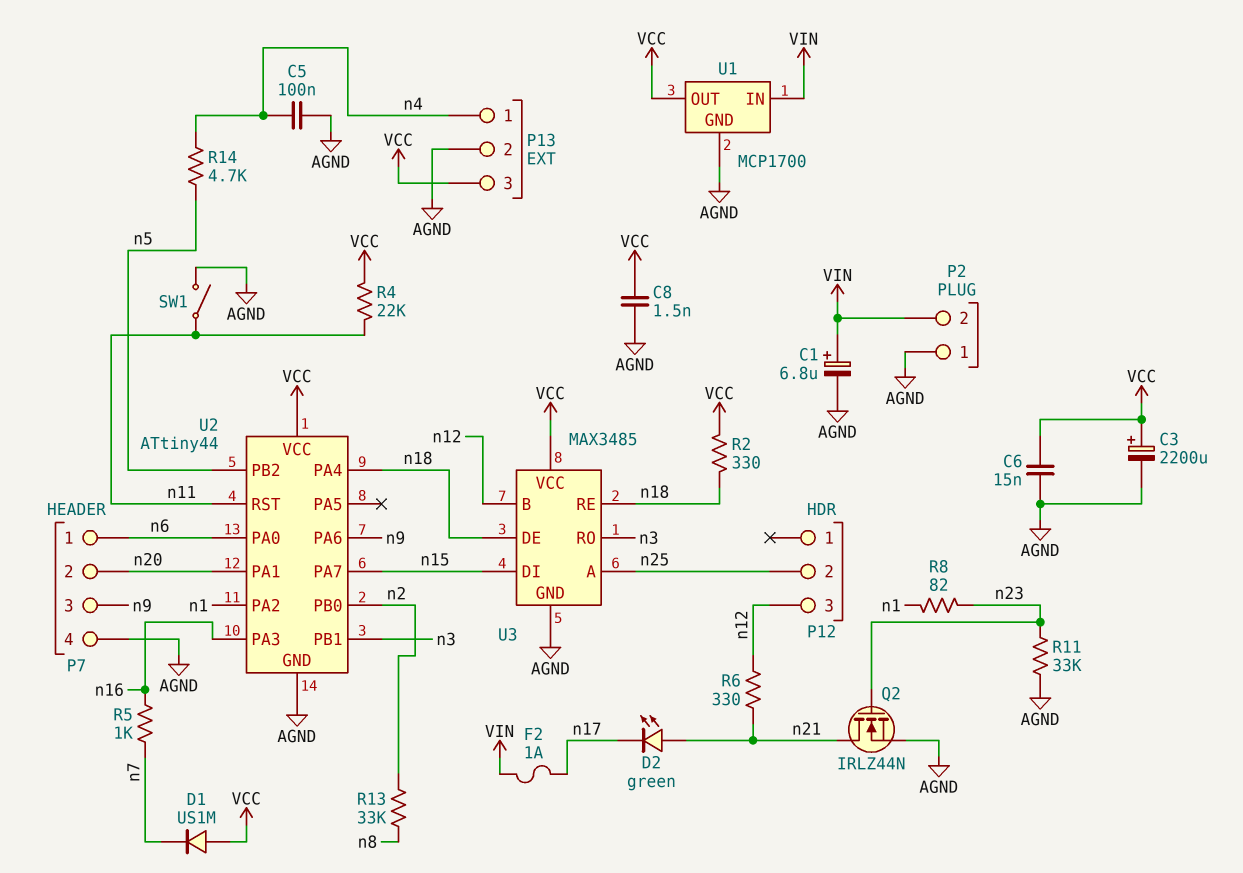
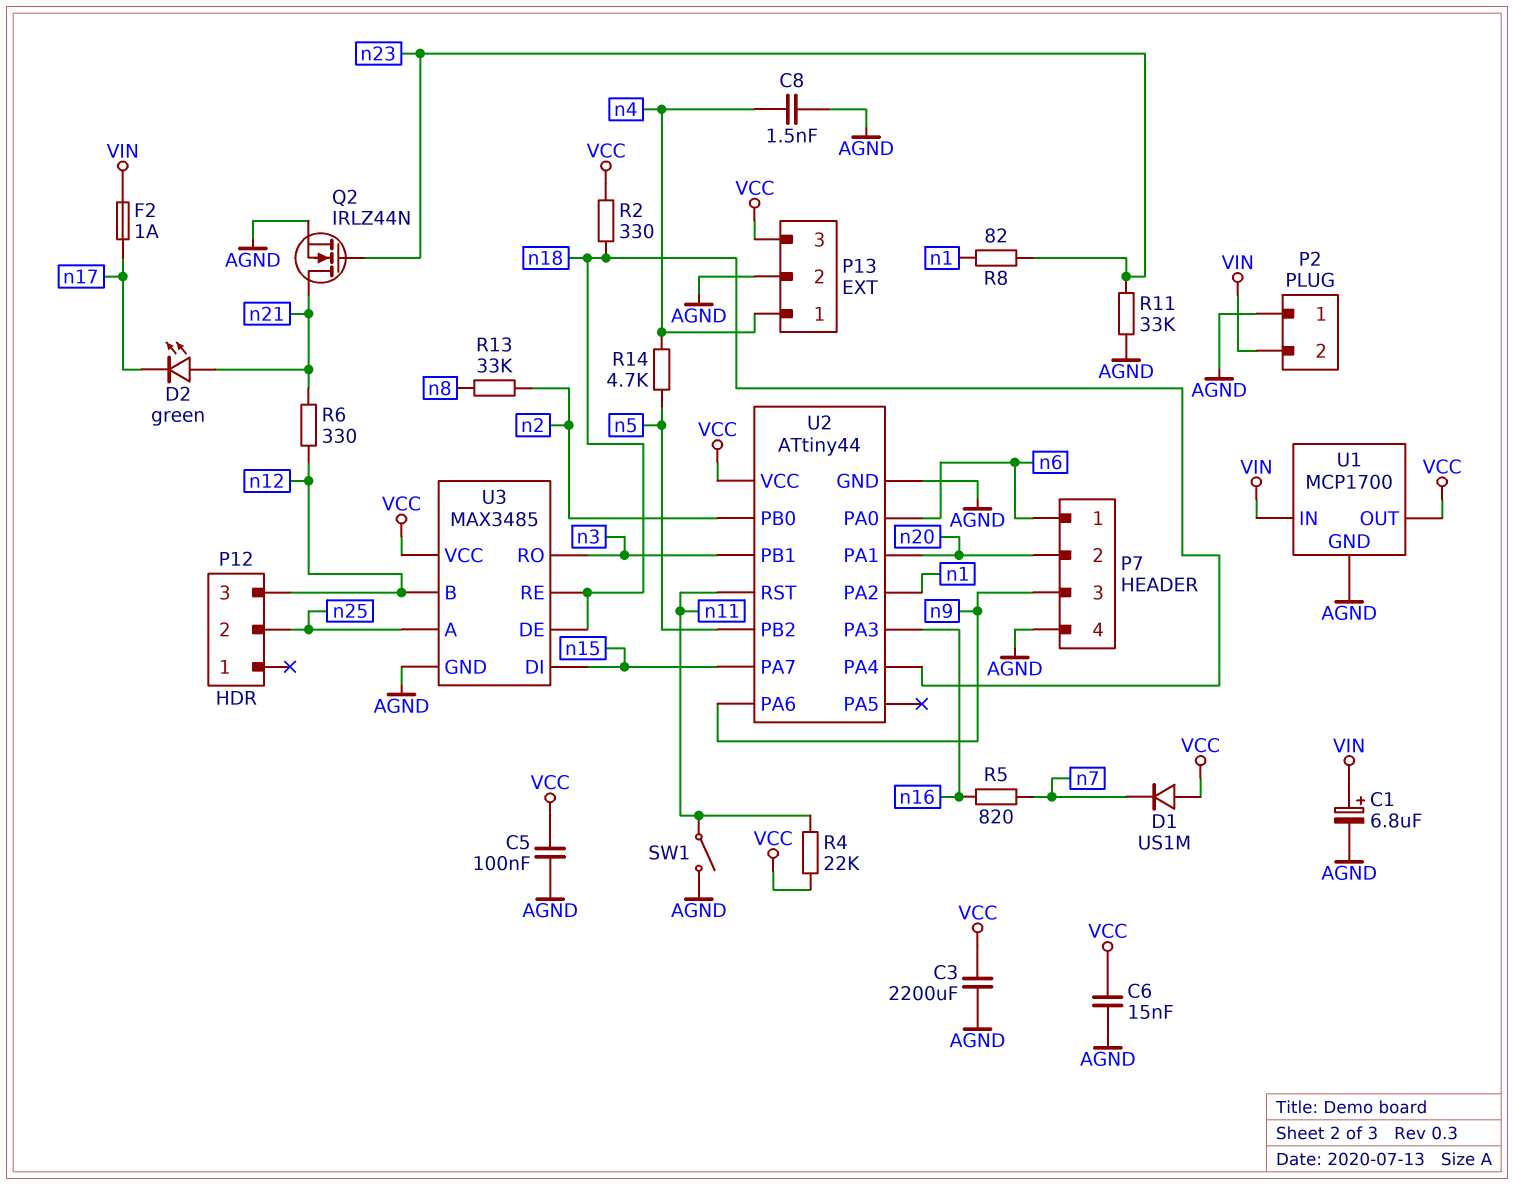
C3: 2200uF (plus VCC, minus AGND) -> 2200uF (AGND, VCC)
C5: 100nF (AGND, n4) -> 100nF (AGND, VCC)
C8: 1.5nF (AGND, VCC) -> 1.5nF (AGND, n4)
R5: 1k (n7, n16) -> 820 (n7, n16)

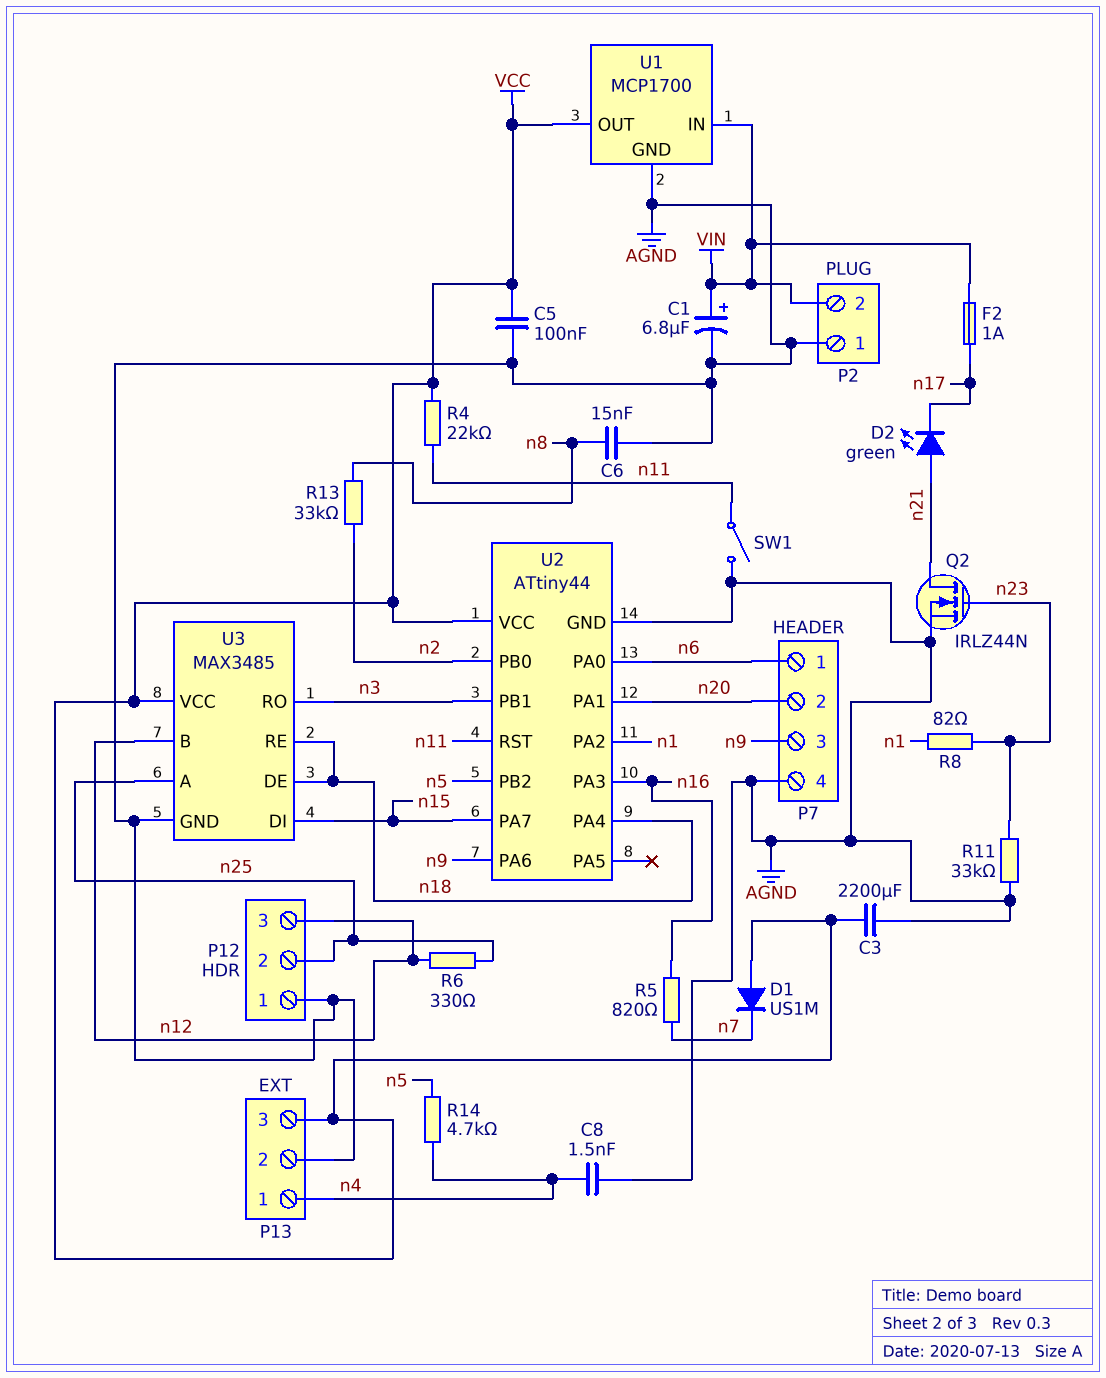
C6: 15nF (AGND, VCC) -> 15nF (AGND, n8)
P12 pin 1: none -> AGND
R2: 330 (VCC, n18) -> none
R6: 330 (n12, n21) -> 330 (n12, n25)

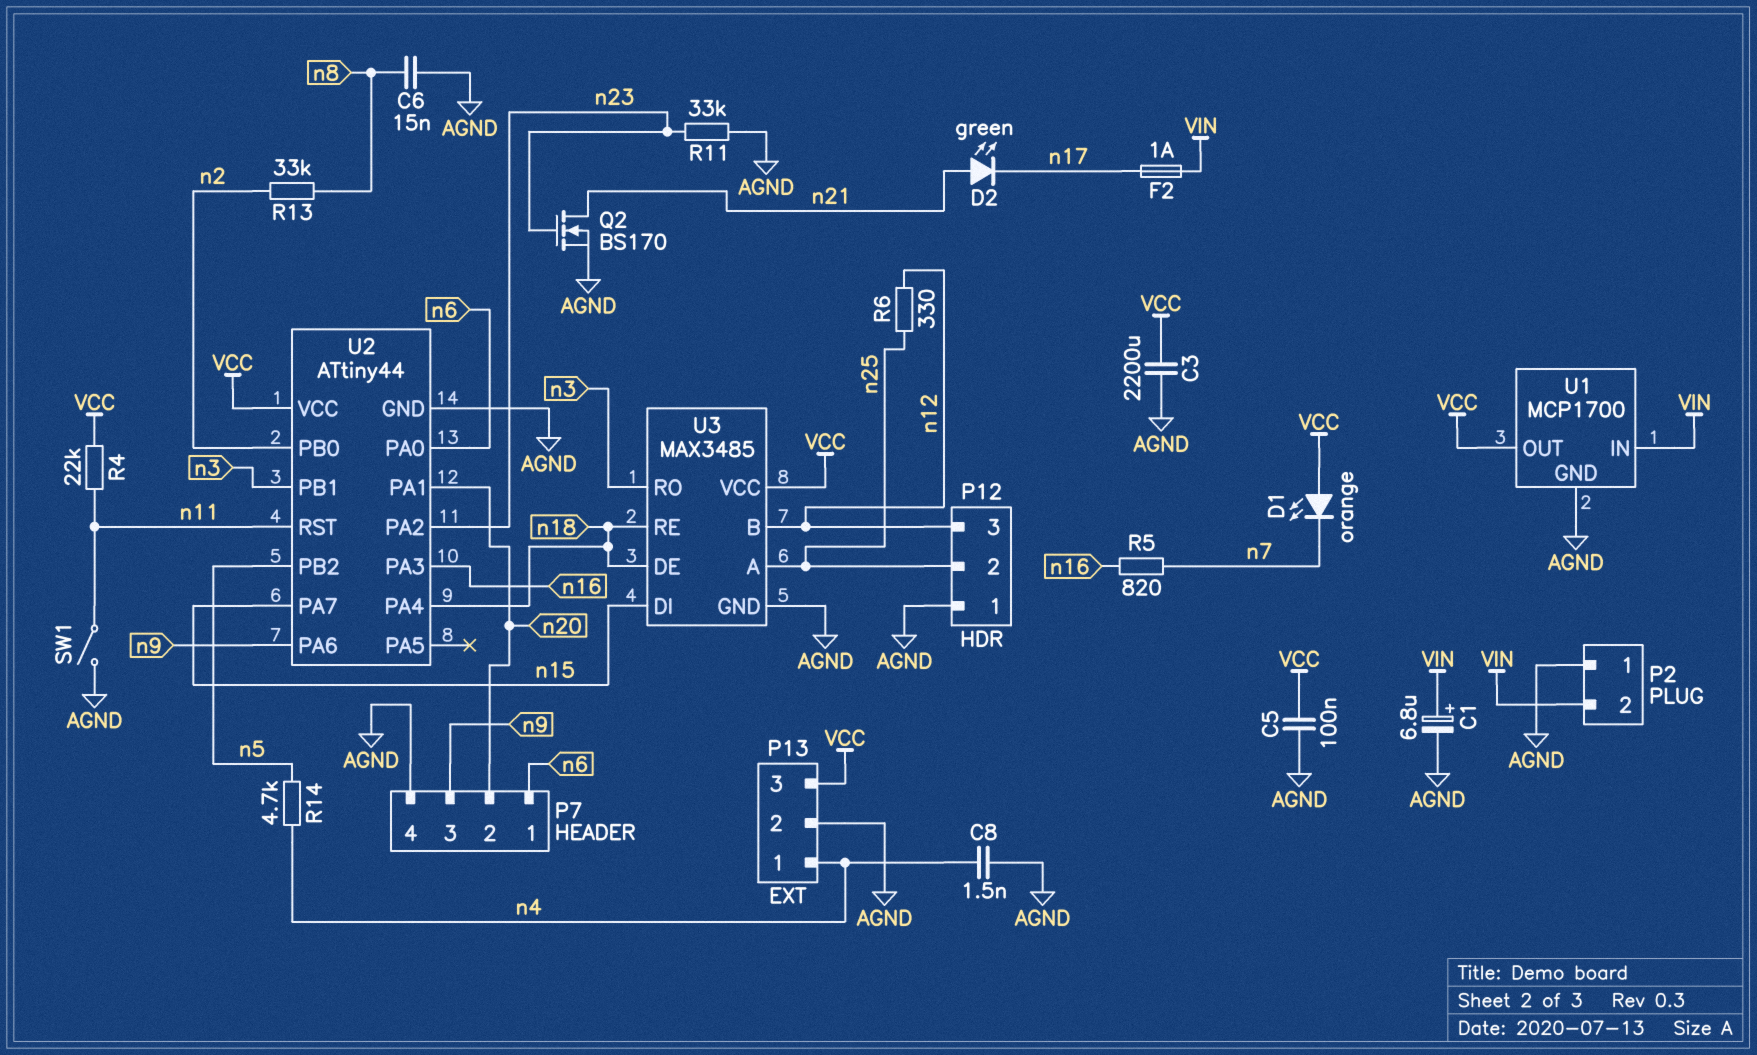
D1: diode US1M (A VCC, K n7) -> LED orange (A VCC, K n7)
Q2: NMOS IRLZ44N (G n23, D n21, S AGND) -> NMOS BS170 (G n23, D n21, S AGND)
R8: 82 (n1, n23) -> none
U2 pin PA2: n1 -> n23

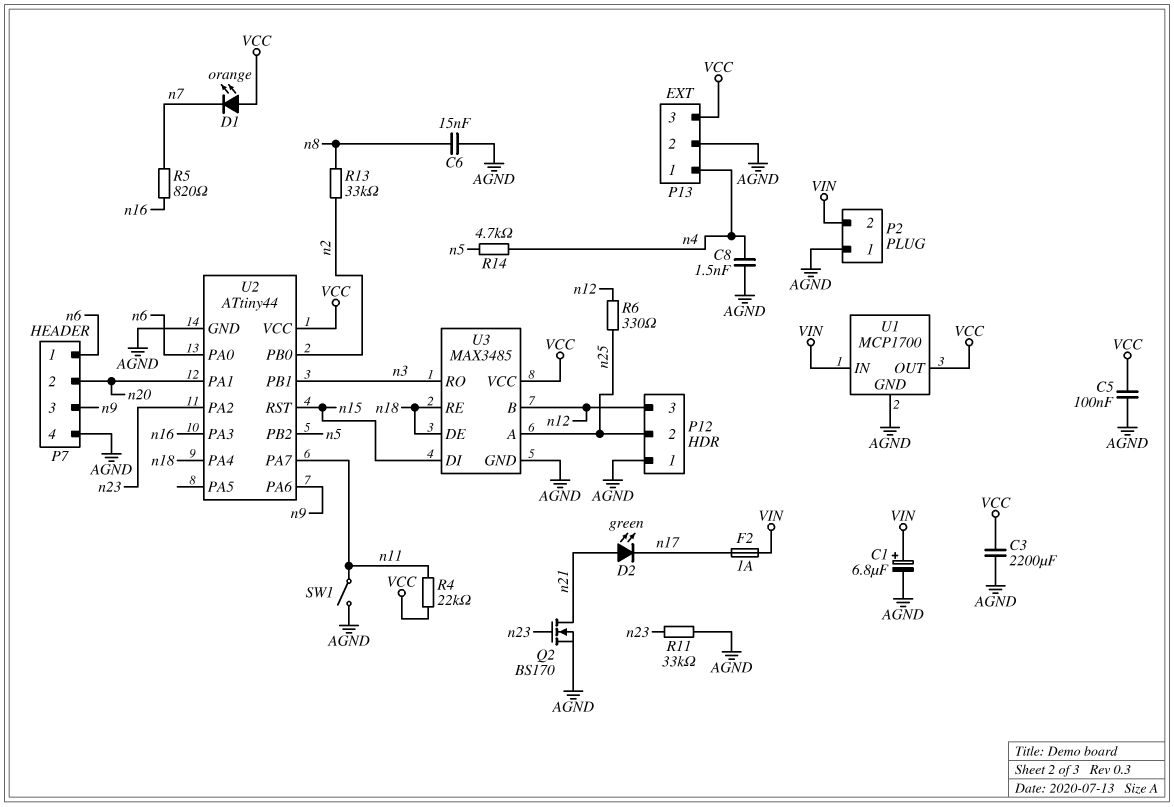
U2 pin PA7: n15 -> n11
U2 pin RST: n11 -> n15

